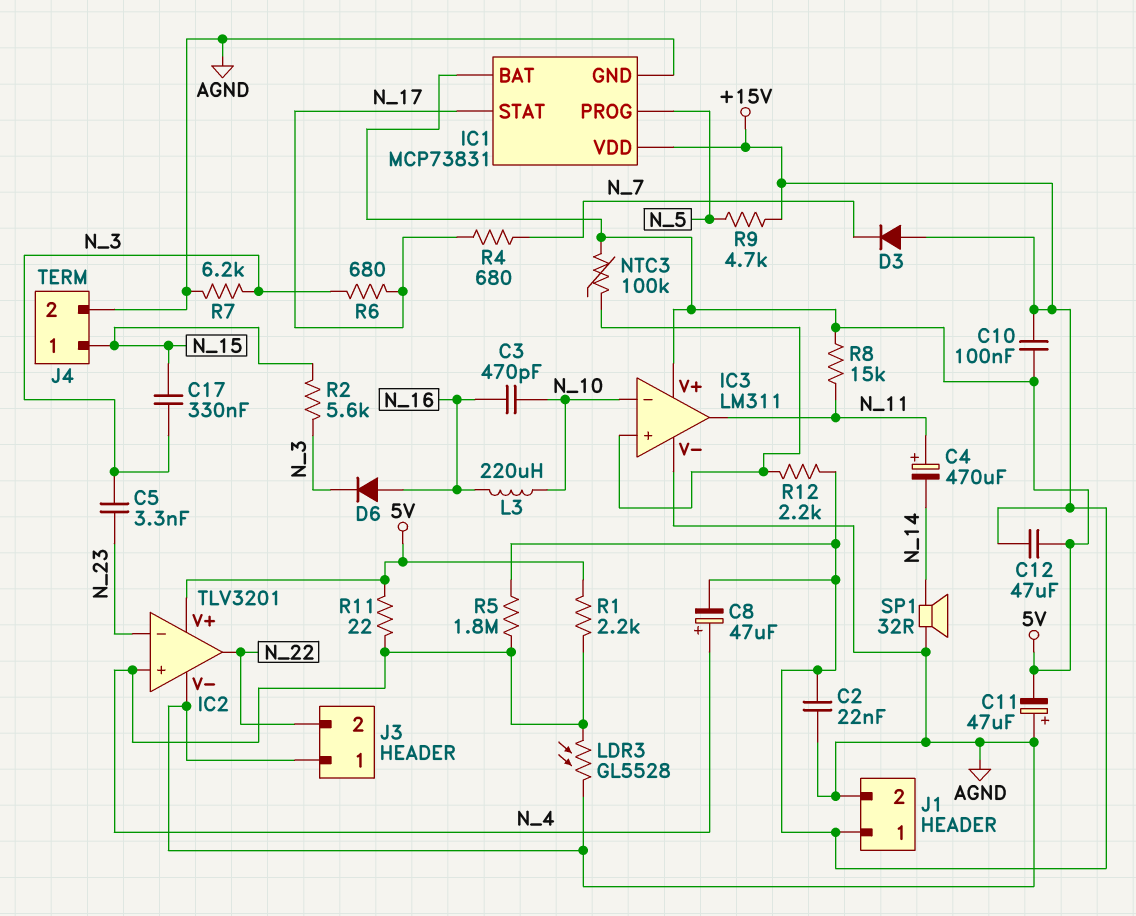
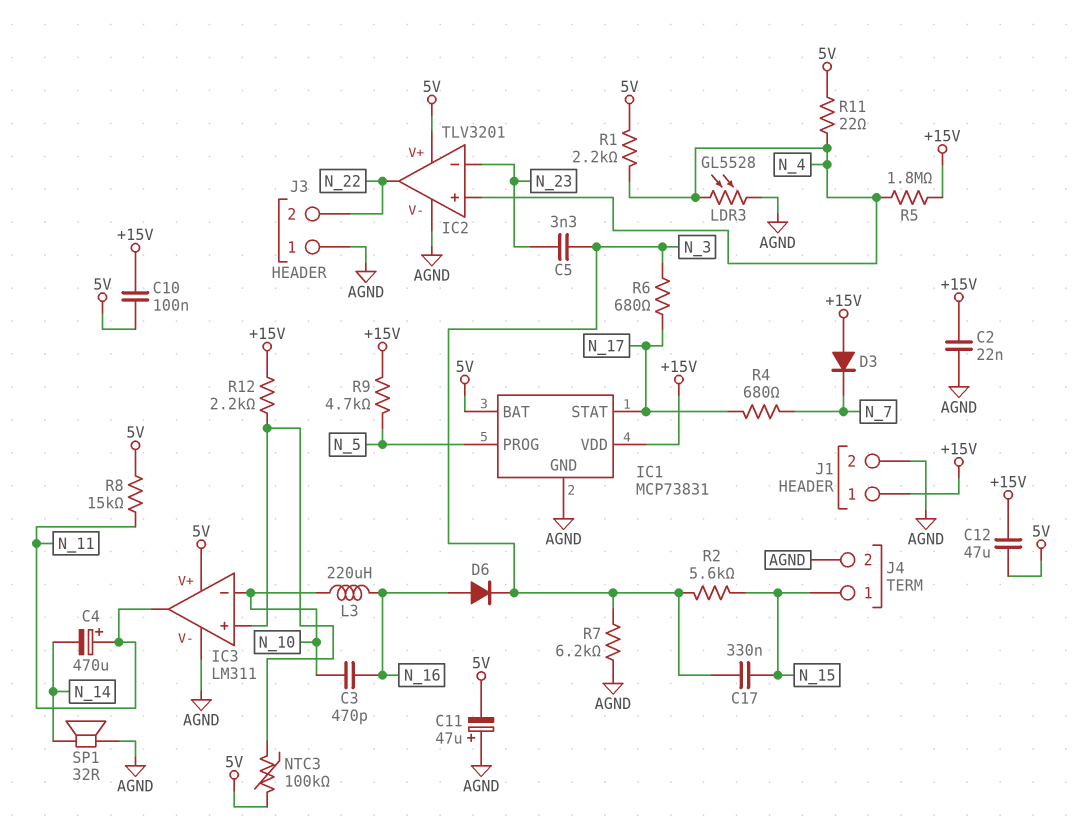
C8: 47uF (plus N_4, minus +15V) -> none

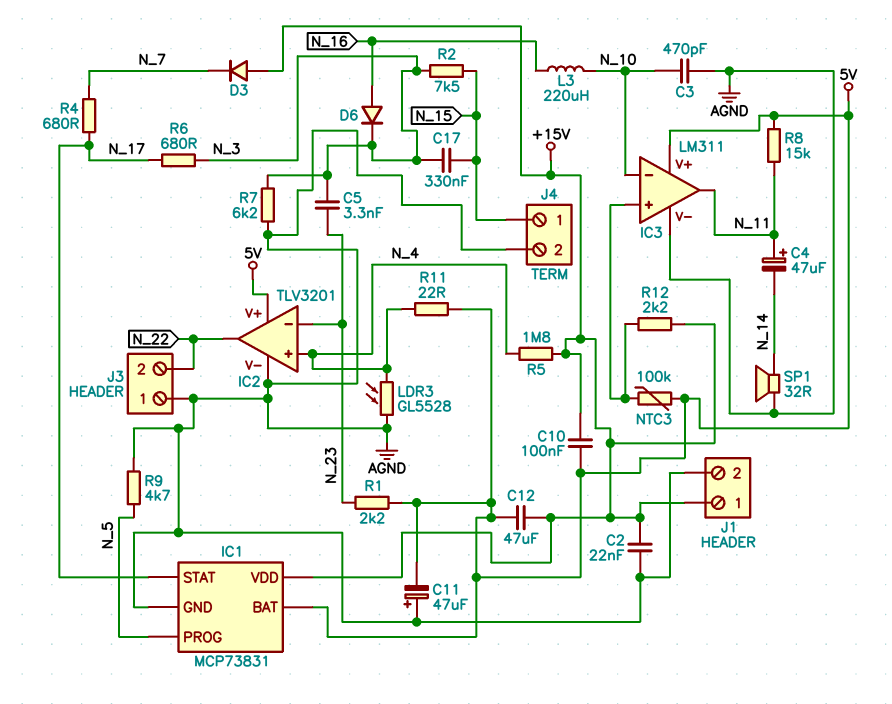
C3: 470pF (N_10, N_16) -> 470pF (AGND, N_10)
C4: 470uF (plus N_11, minus N_14) -> 47uF (plus N_11, minus N_14)
R1: 2.2k (5V, N_4) -> 2.2k (5V, N_23)
R2: 5.6k (N_3, N_15) -> 7.5k (N_3, N_15)
R9: 4.7k (+15V, N_5) -> 4.7k (AGND, N_5)

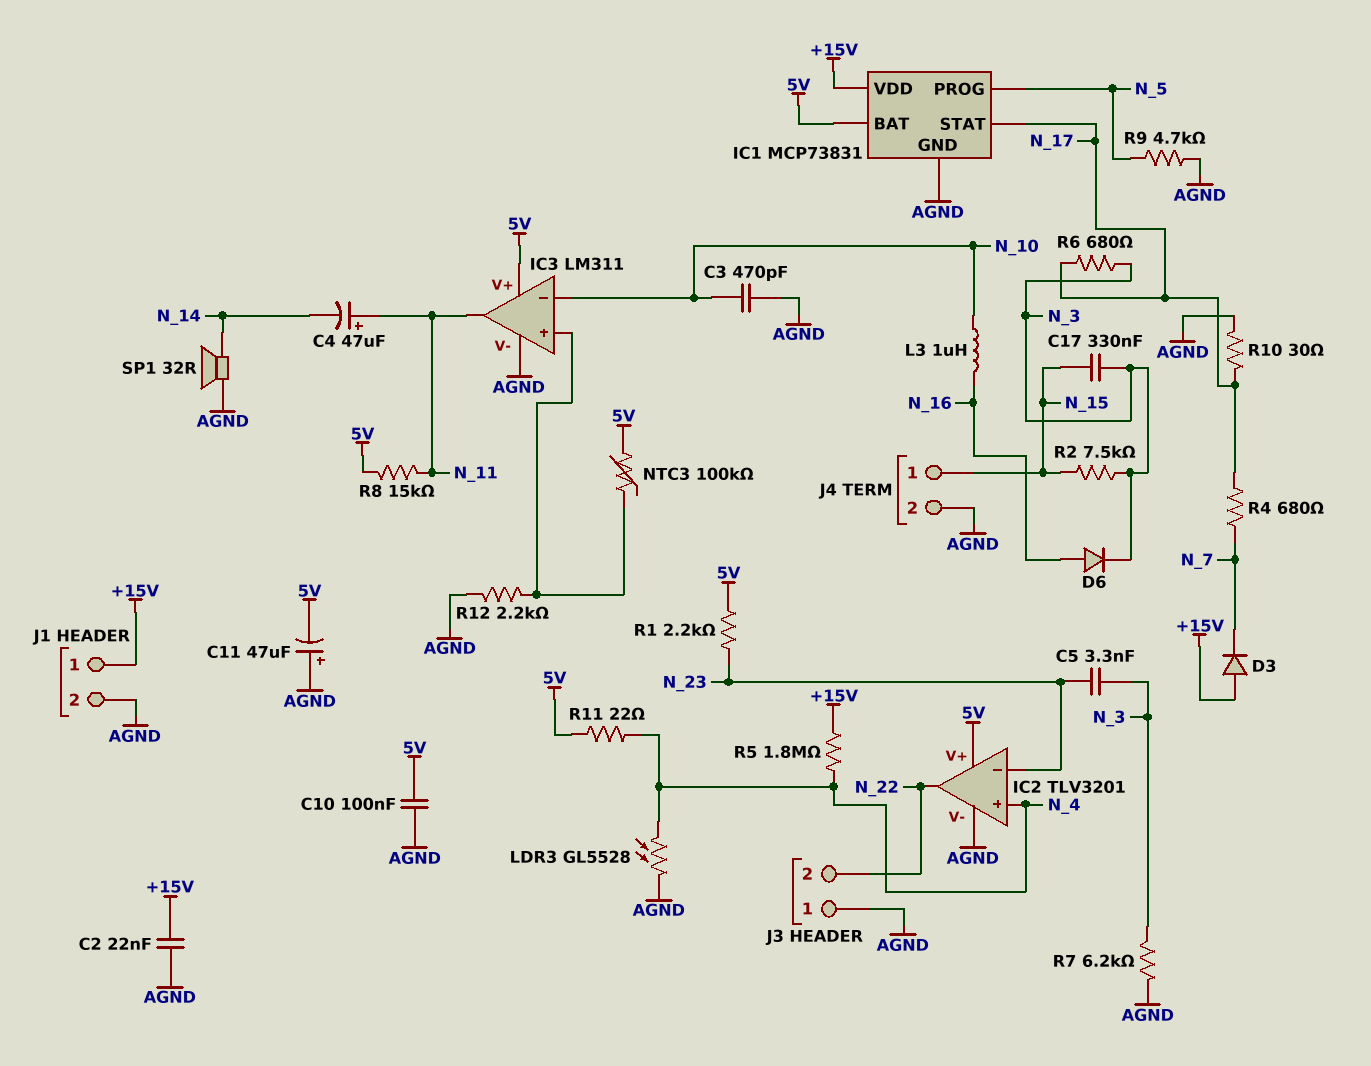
C10: 100nF (+15V, 5V) -> 100nF (5V, AGND)
C12: 47uF (+15V, 5V) -> none
L3: 220uH (N_10, N_16) -> 1uH (N_10, N_16)
R10: none -> 30 (AGND, N_17)
R12: 2.2k (+15V, IC3/in+) -> 2.2k (AGND, IC3/in+)

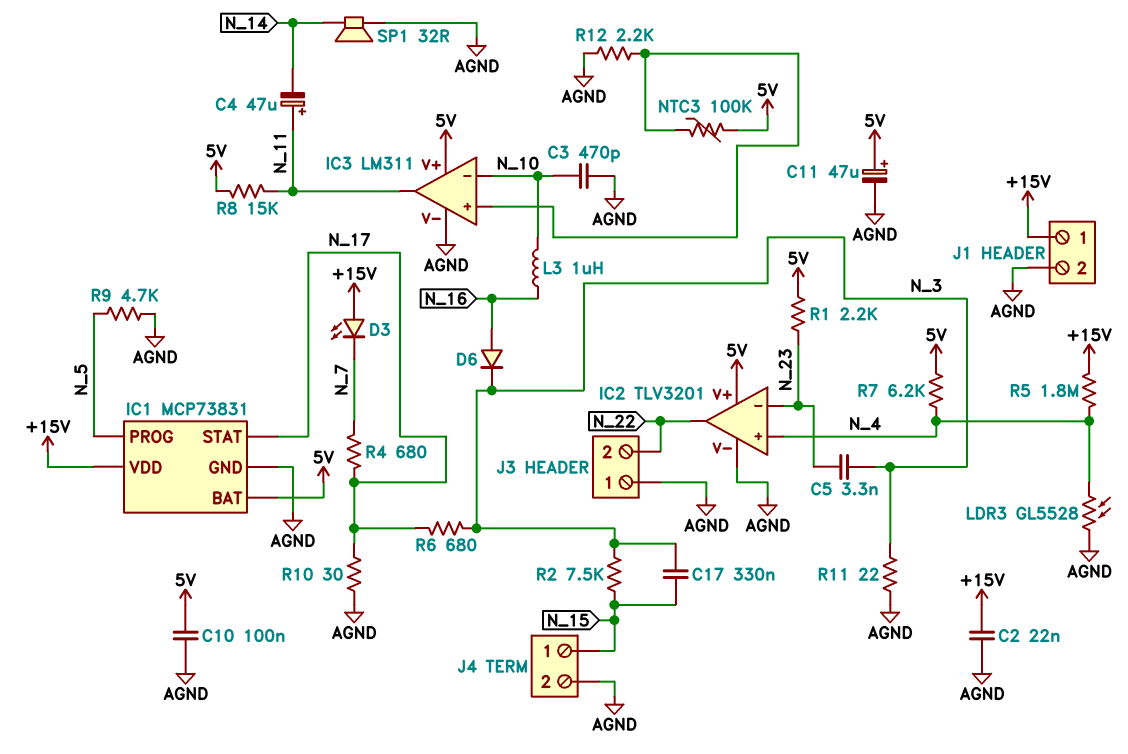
C11: 47uF (plus AGND, minus 5V) -> 47uF (plus 5V, minus AGND)
D3: diode (A +15V, K N_7) -> LED (A +15V, K N_7)
R7: 6.2k (AGND, N_3) -> 6.2k (5V, N_4)
R11: 22 (5V, N_4) -> 22 (AGND, N_3)

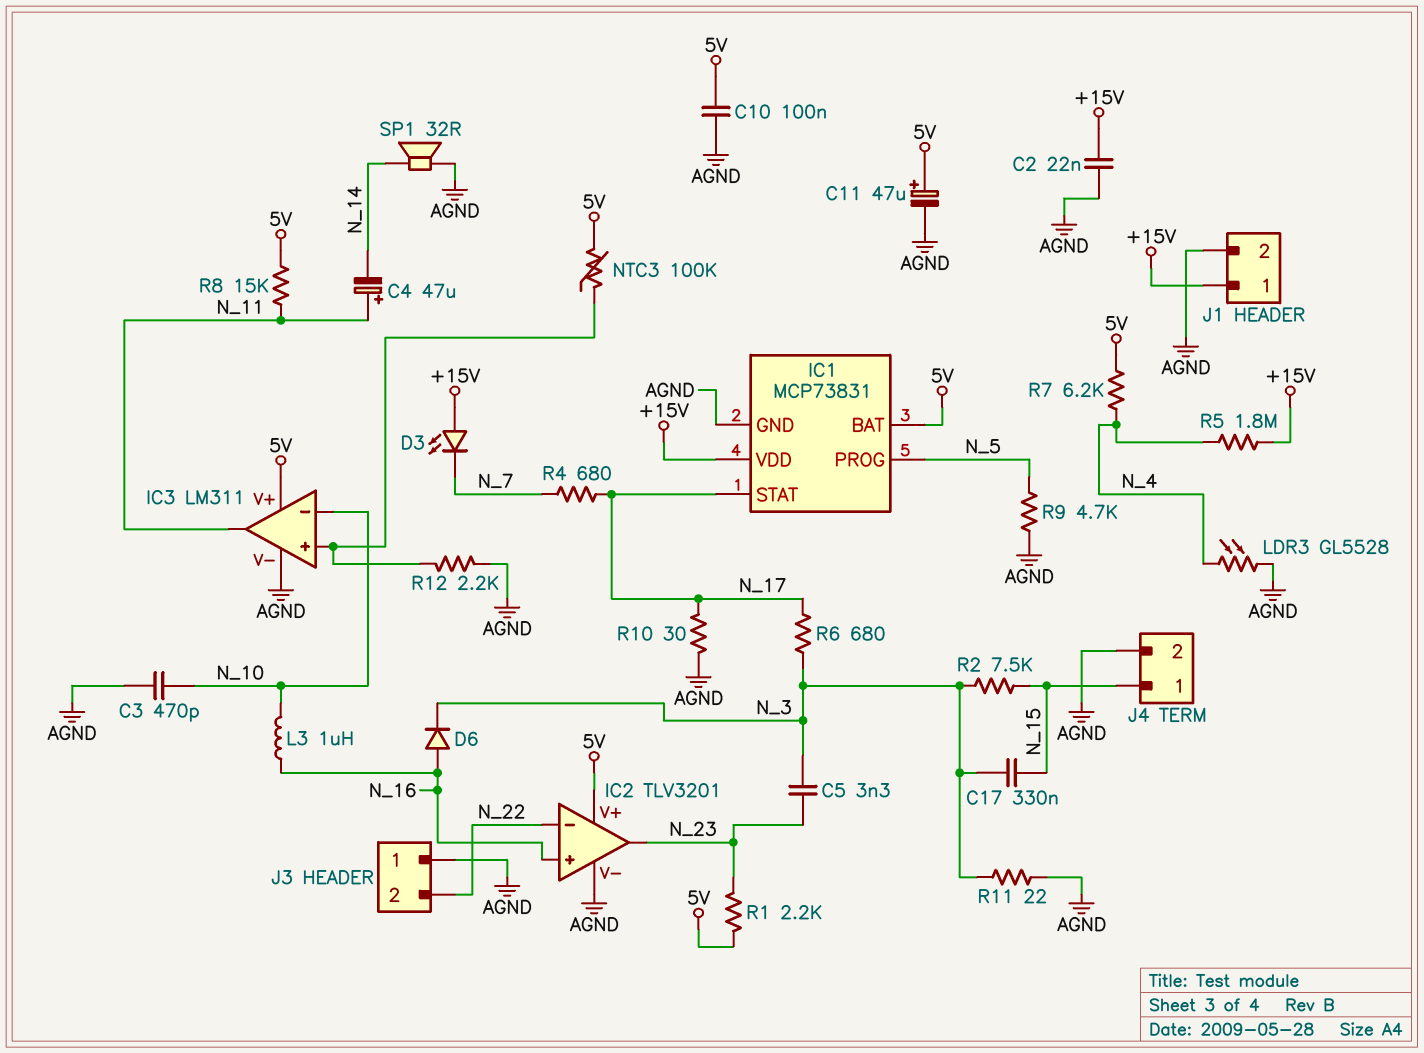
IC2 pin in+: N_4 -> N_16
IC2 pin in-: N_23 -> N_22
IC2 pin out: N_22 -> N_23

